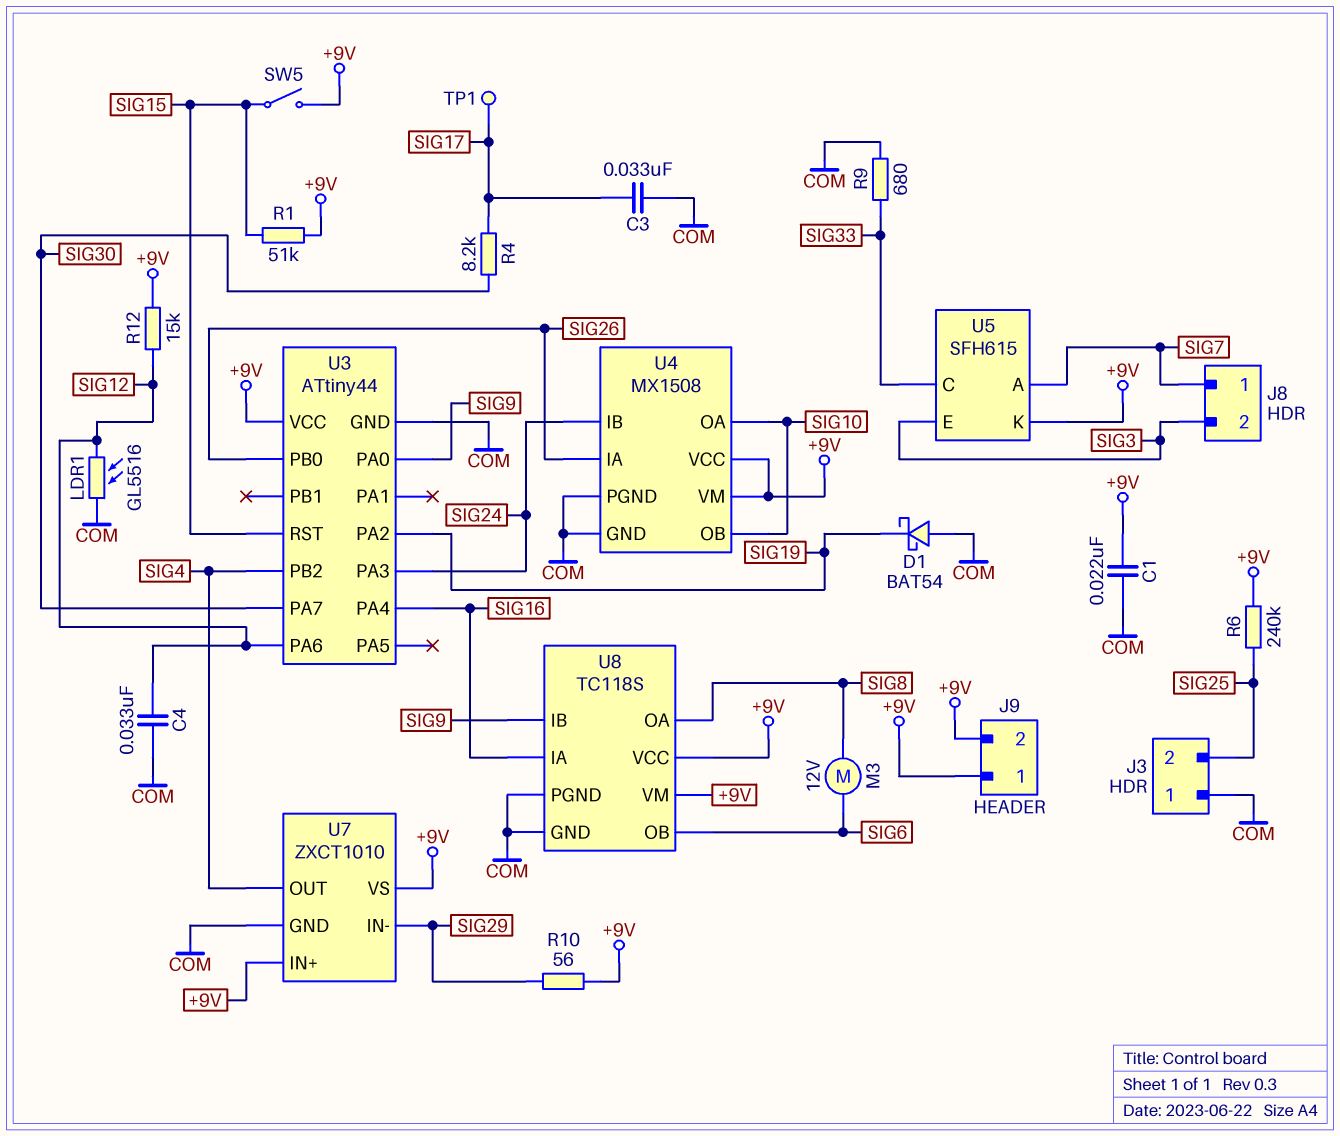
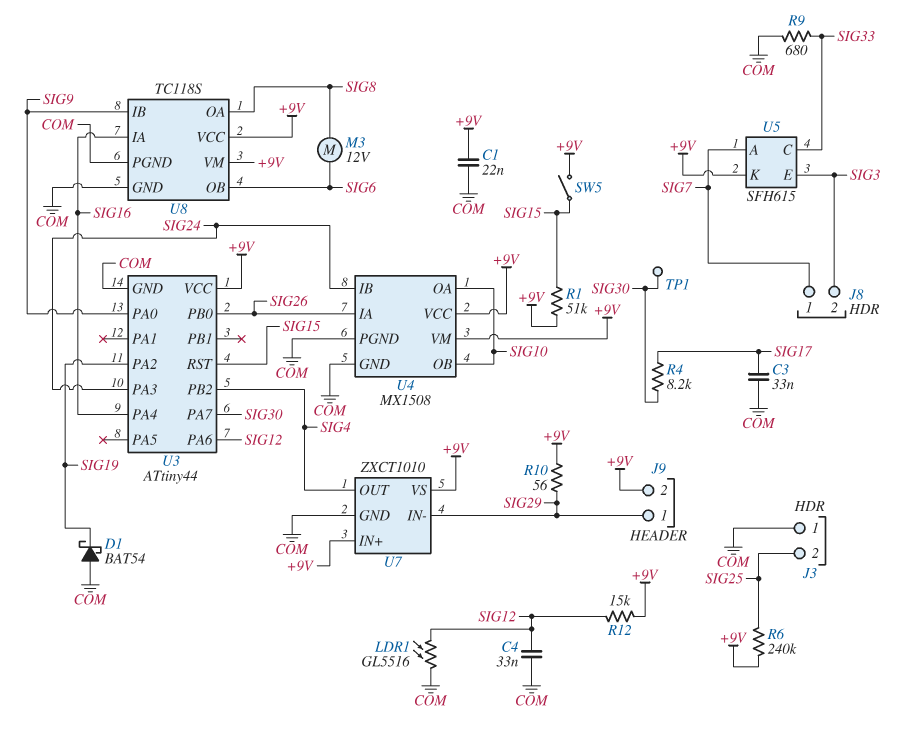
J9 pin 1: +9V -> SIG29
TP1: test point (SIG17) -> test point (SIG30)

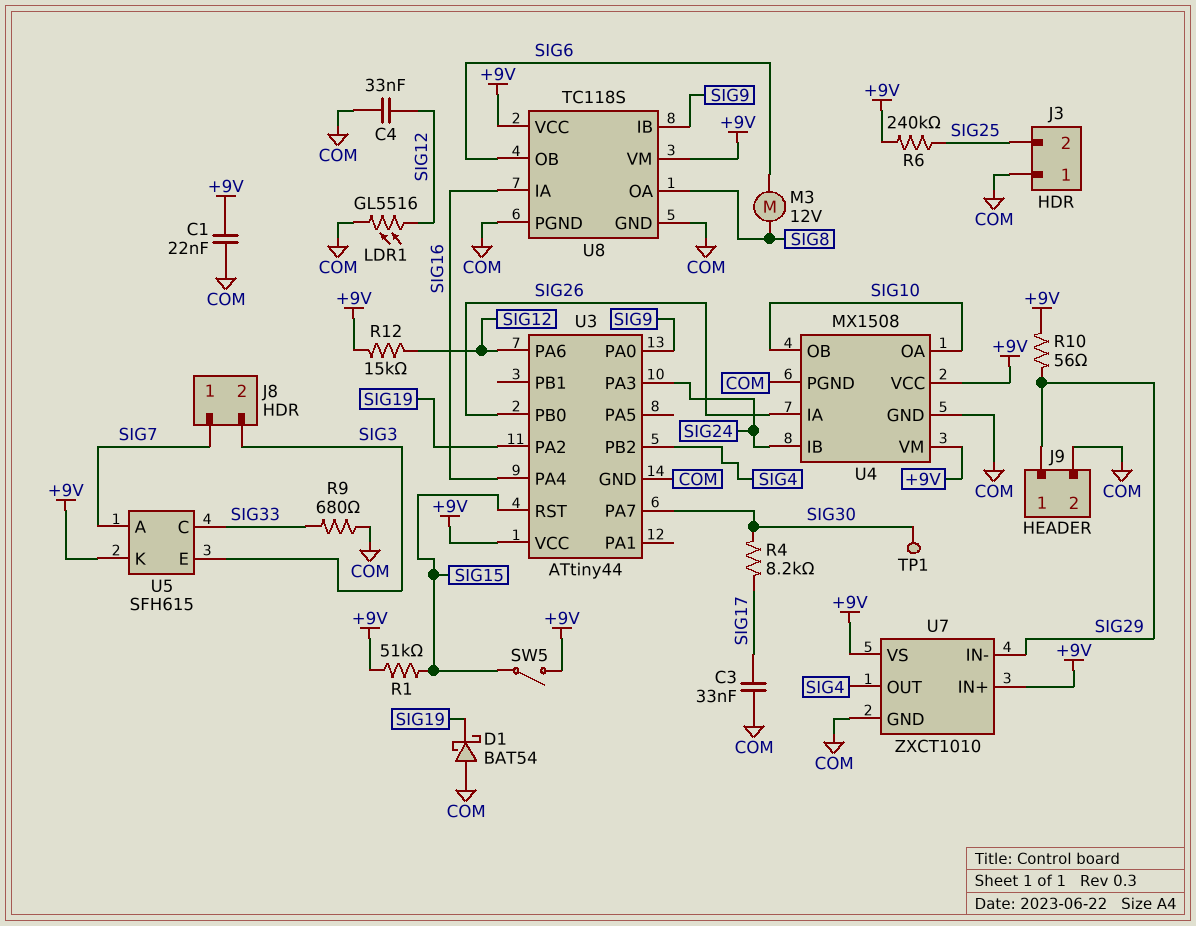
J9 pin 2: +9V -> COM

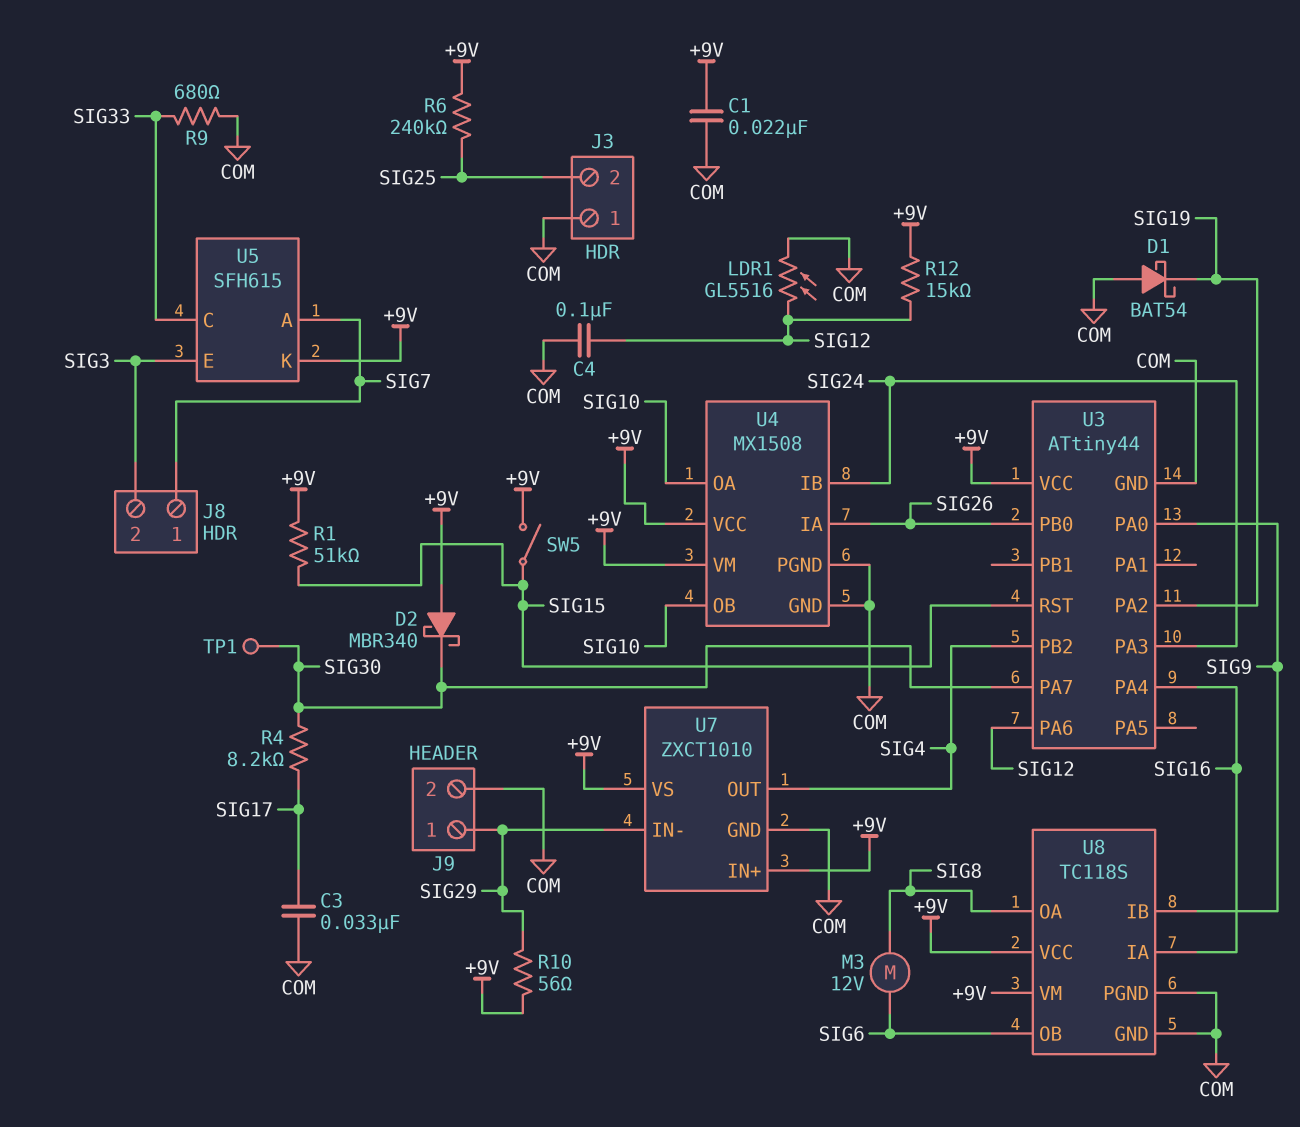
C4: 33nF (COM, SIG12) -> 100nF (COM, SIG12)
D2: none -> schottky MBR340 (A +9V, K SIG30)

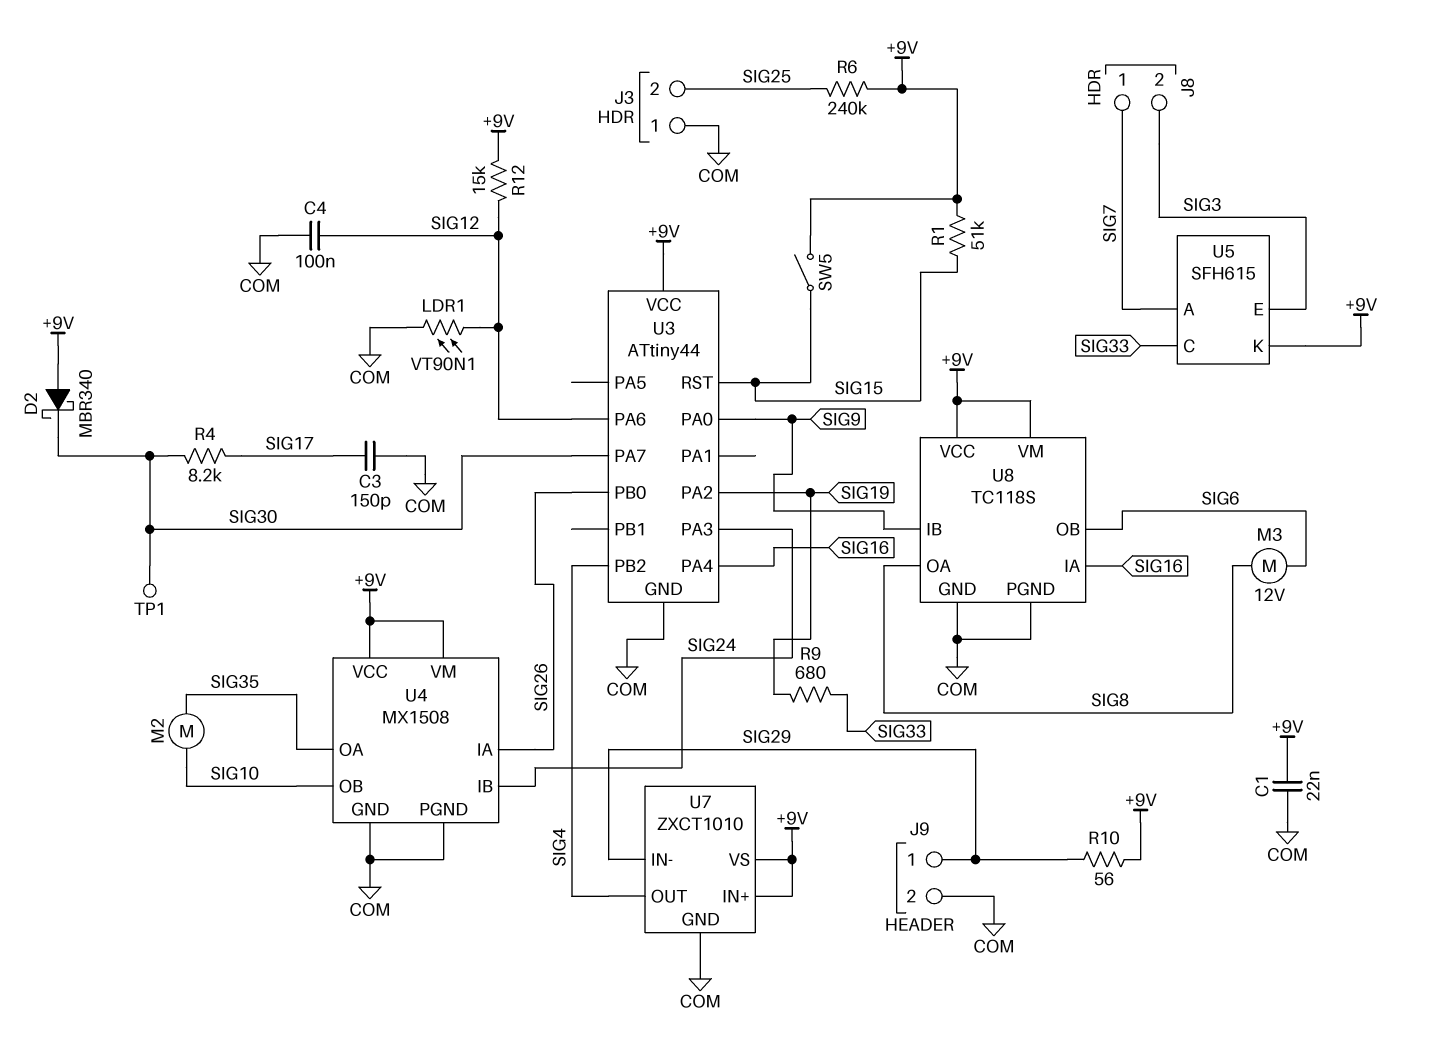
C3: 33nF (COM, SIG17) -> 150pF (COM, SIG17)
D1: schottky BAT54 (A COM, K SIG19) -> none
LDR1: GL5516 (COM, SIG12) -> VT90N1 (COM, SIG12)
M2: none -> motor (SIG10, SIG35)
R9: 680 (COM, SIG33) -> 680 (SIG19, SIG33)
U4 pin OA: SIG10 -> SIG35

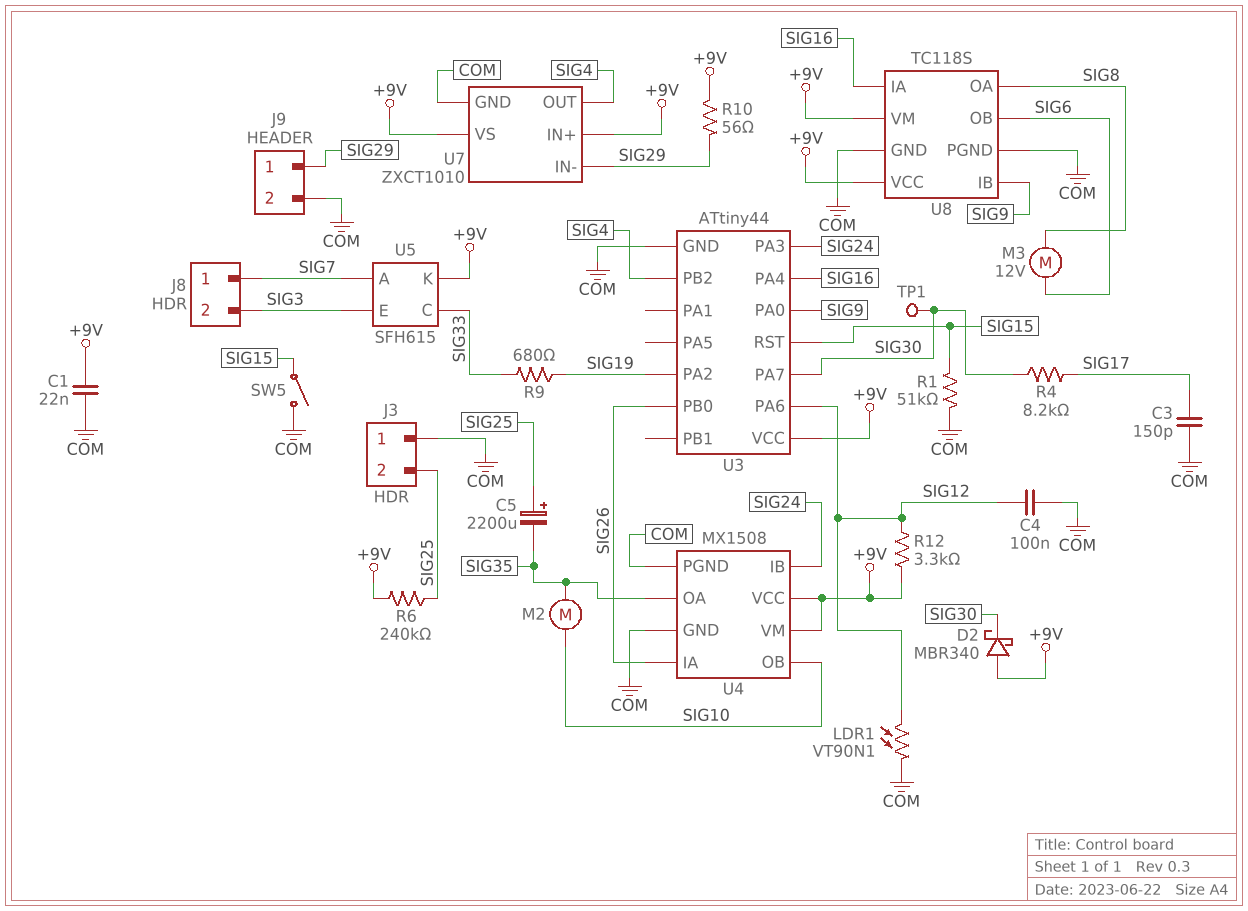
C5: none -> 2200uF (plus SIG25, minus SIG35)
R1: 51k (+9V, SIG15) -> 51k (COM, SIG15)
R12: 15k (+9V, SIG12) -> 3.3k (+9V, SIG12)
SW5: switch (+9V, SIG15) -> switch (COM, SIG15)

